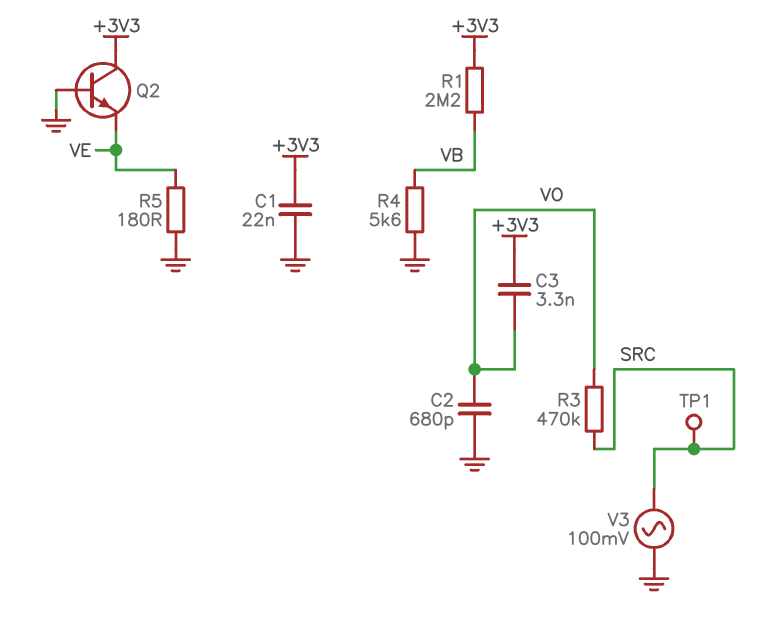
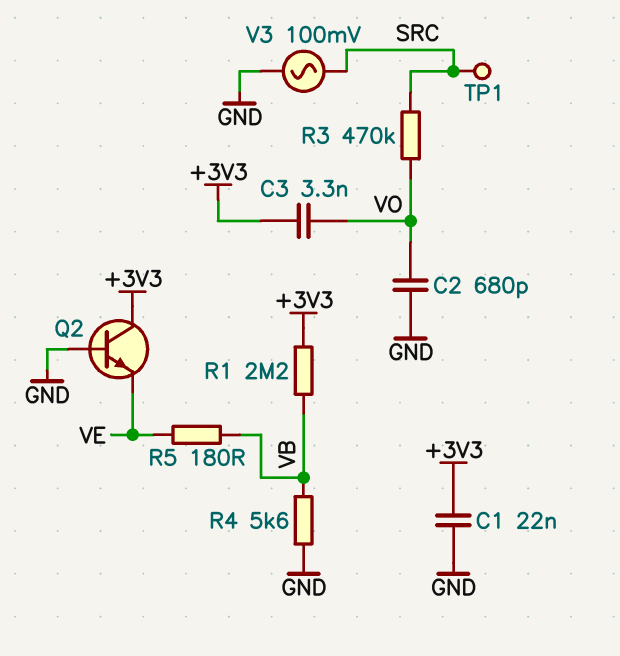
R5: 180 (GND, VE) -> 180 (VB, VE)

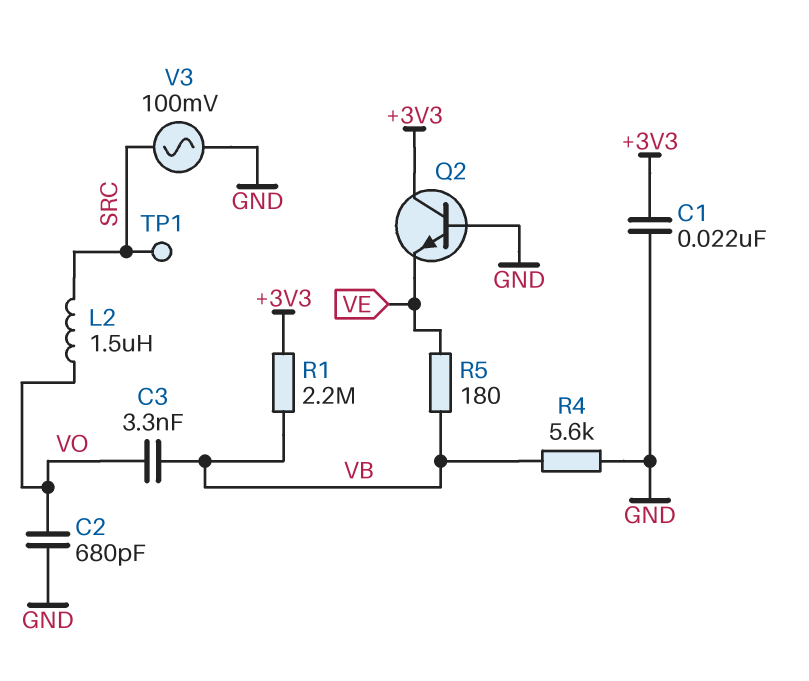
C3: 3.3nF (+3V3, VO) -> 3.3nF (VB, VO)
L2: none -> 1.5uH (SRC, VO)
R3: 470k (SRC, VO) -> none

